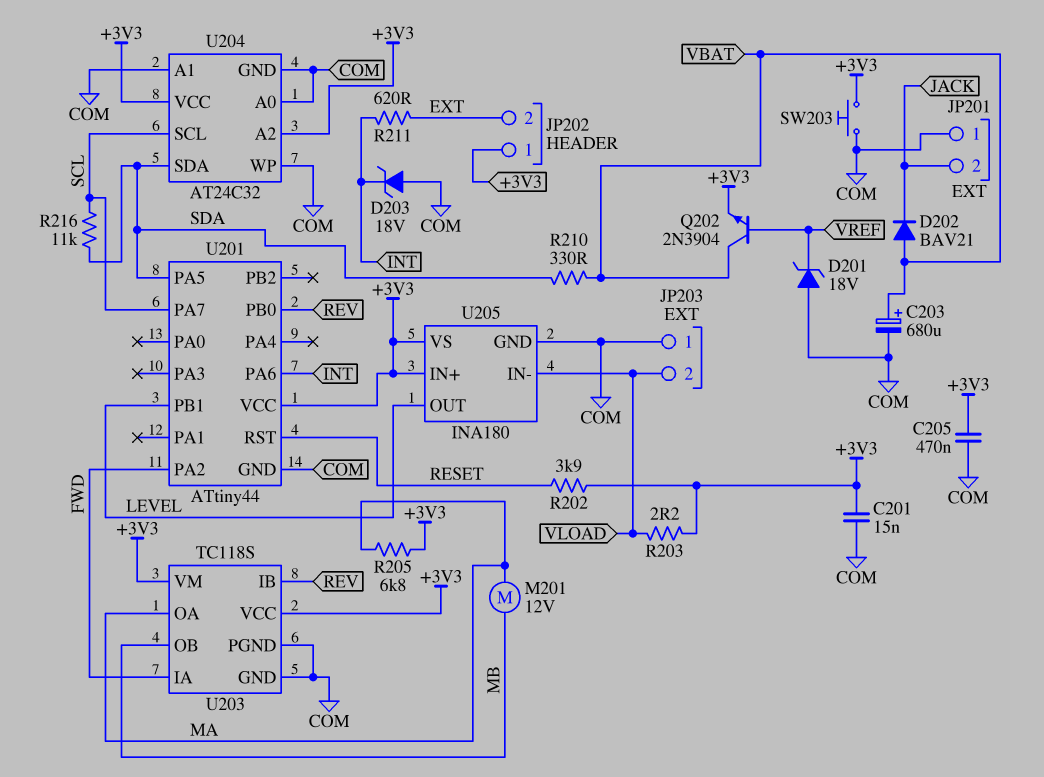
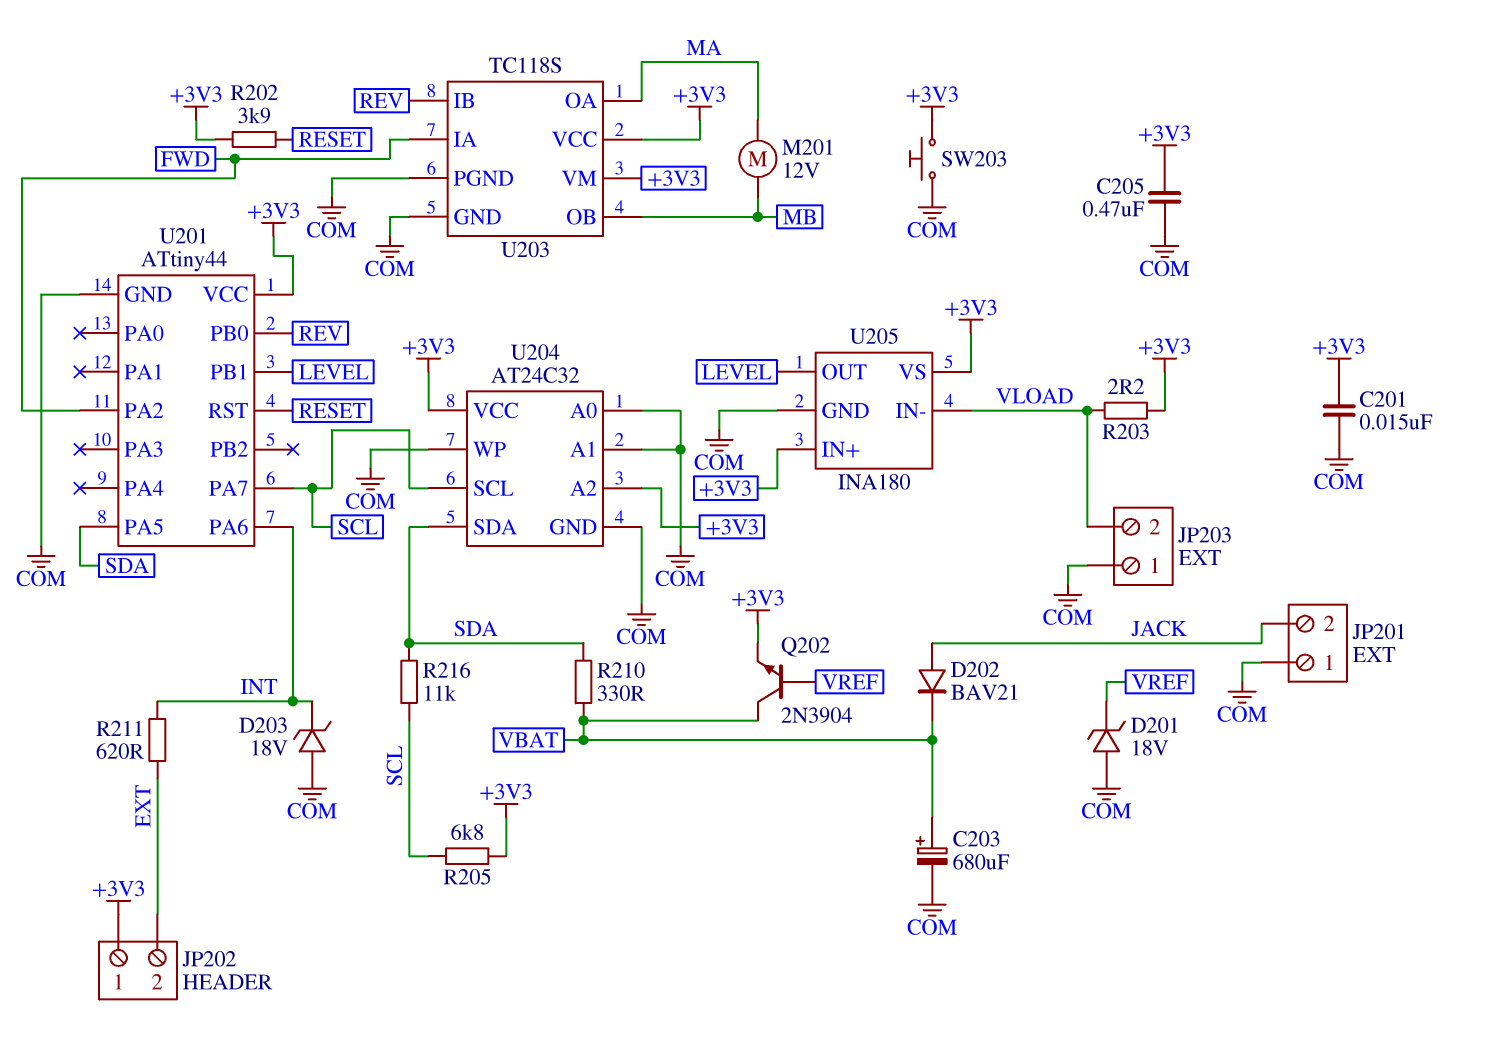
D202: diode BAV21 (A VBAT, K JACK) -> diode BAV21 (A JACK, K VBAT)
R205: 6.8k (+3V3, MA) -> 6.8k (+3V3, SCL)

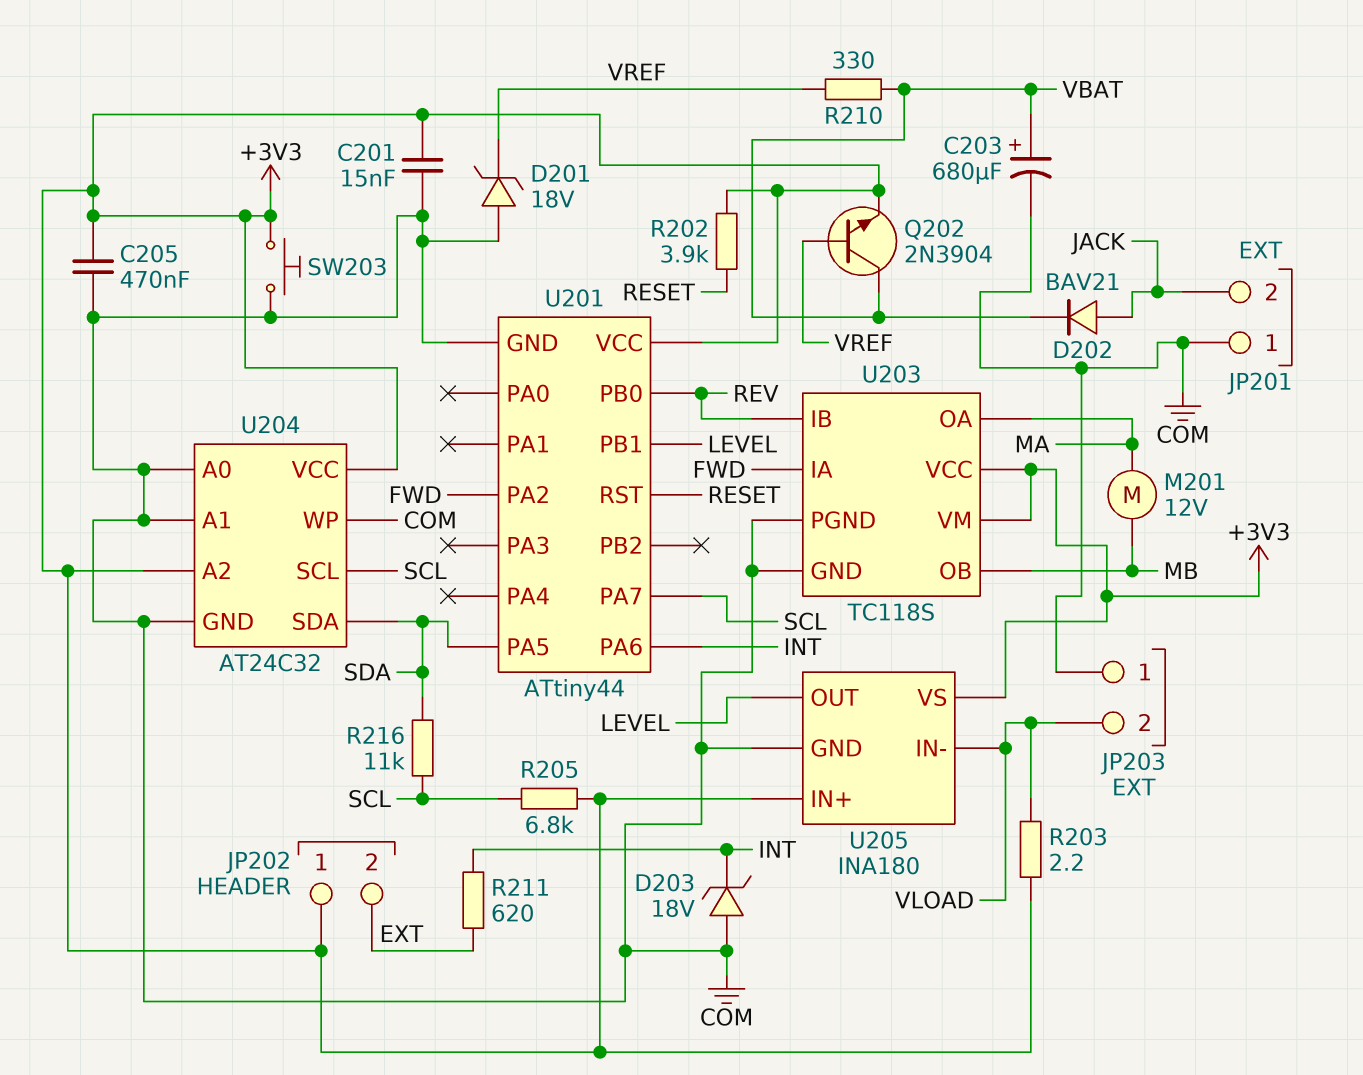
R210: 330 (SDA, VBAT) -> 330 (VBAT, VREF)

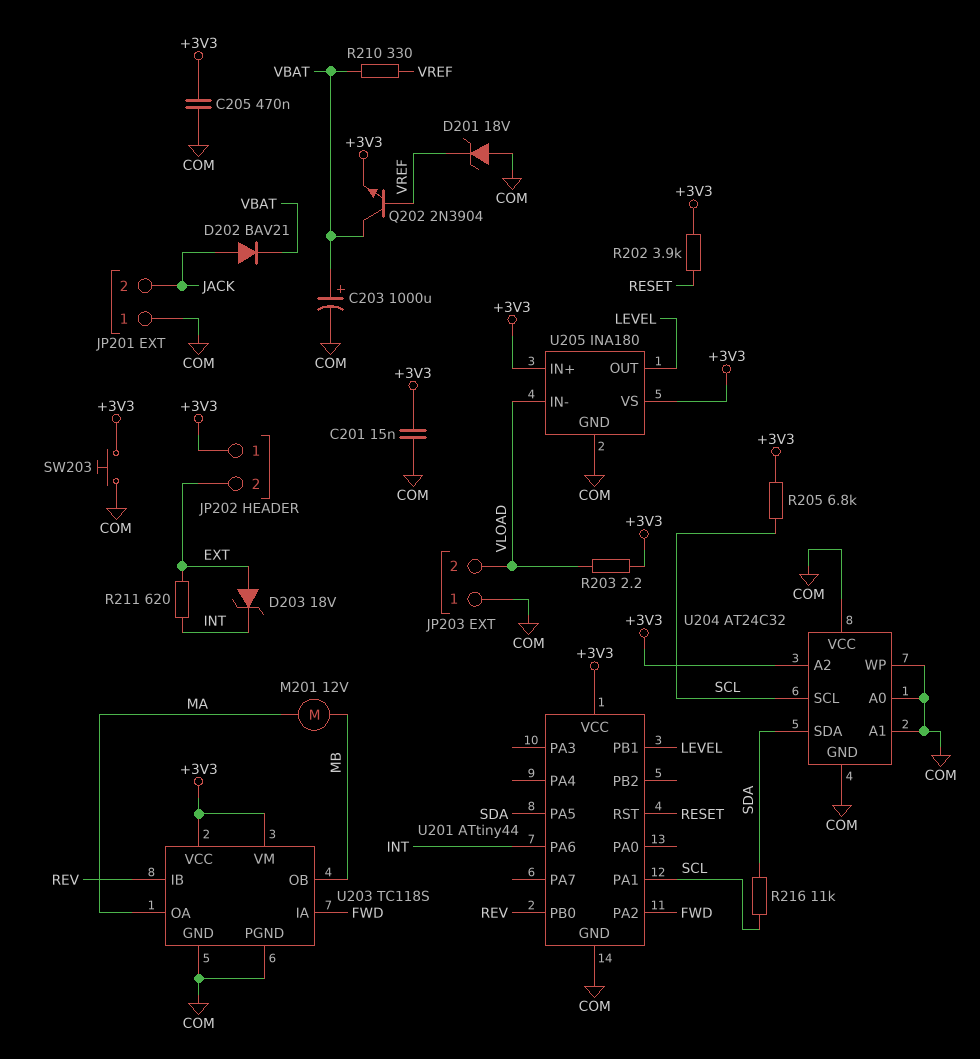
C203: 680uF (plus VBAT, minus COM) -> 1000uF (plus VBAT, minus COM)
D203: zener 18V (A COM, K INT) -> zener 18V (A EXT, K INT)
U201 pin PA1: none -> SCL
U201 pin PA7: SCL -> none
U204 pin VCC: +3V3 -> COM

